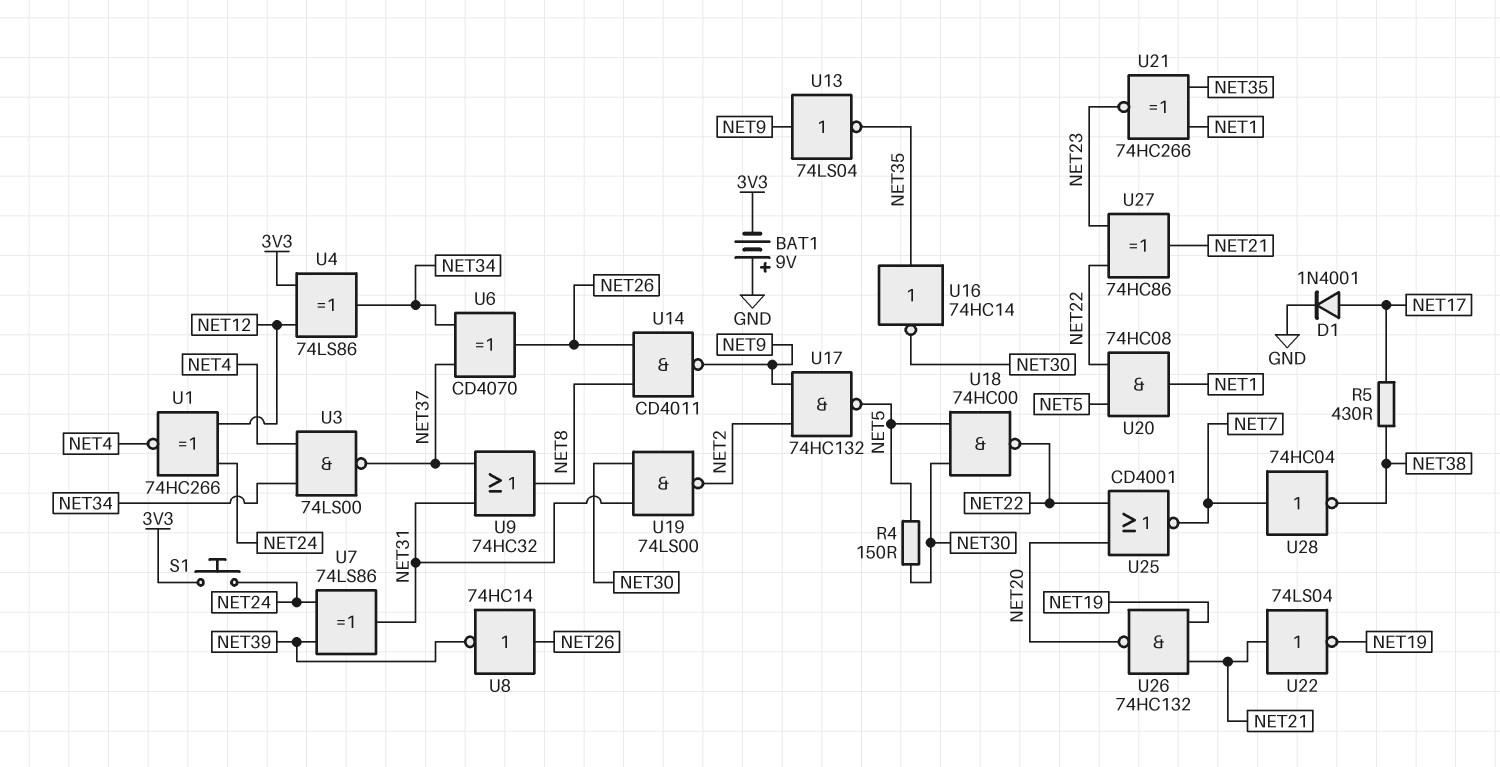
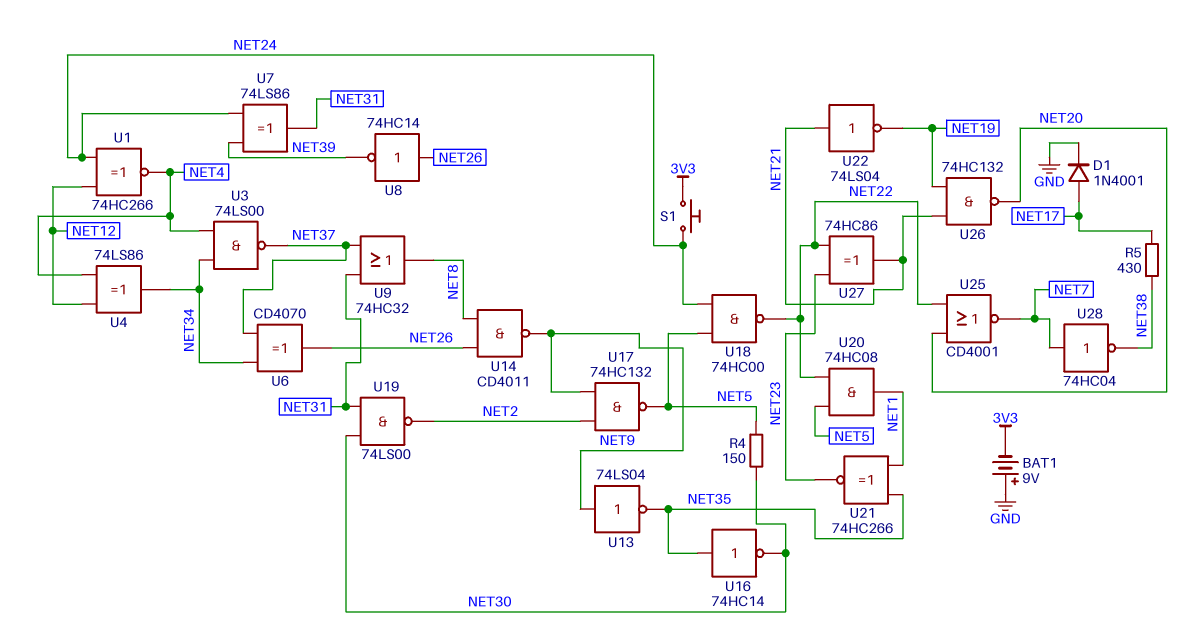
U4: XOR 74LS86 (in 3V3, in NET12, out NET34) -> XOR 74LS86 (in NET4, in NET12, out NET34)
U18: NAND 74HC00 (in NET5, in NET30, out NET22) -> NAND 74HC00 (in NET5, in NET24, out NET22)

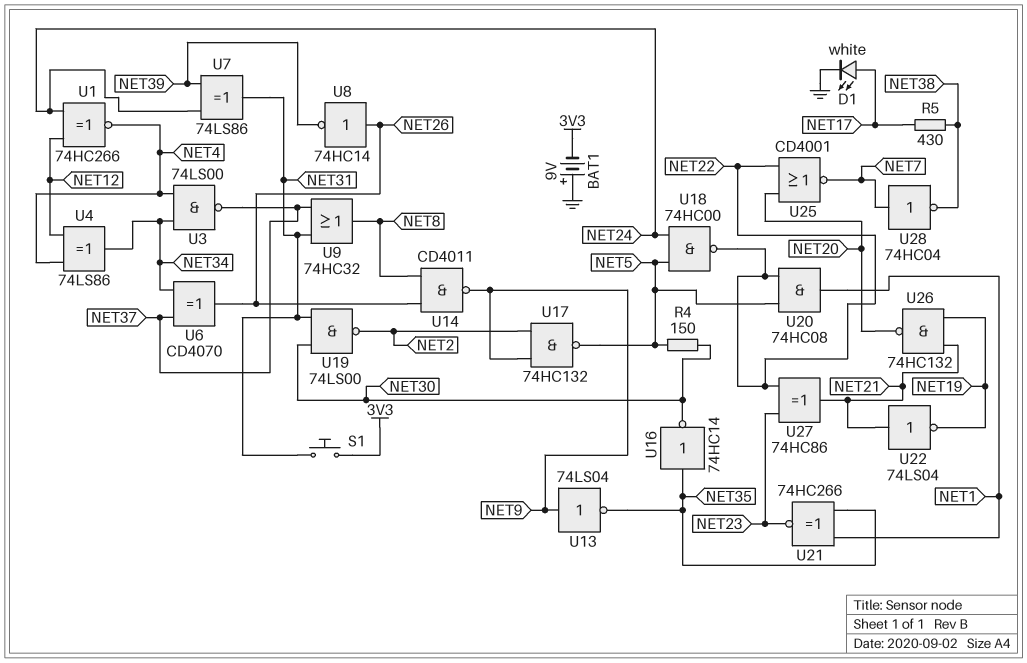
D1: diode 1N4001 (A NET17, K GND) -> LED white (A NET17, K GND)
S1: button (3V3, NET24) -> button (3V3, NET31)

